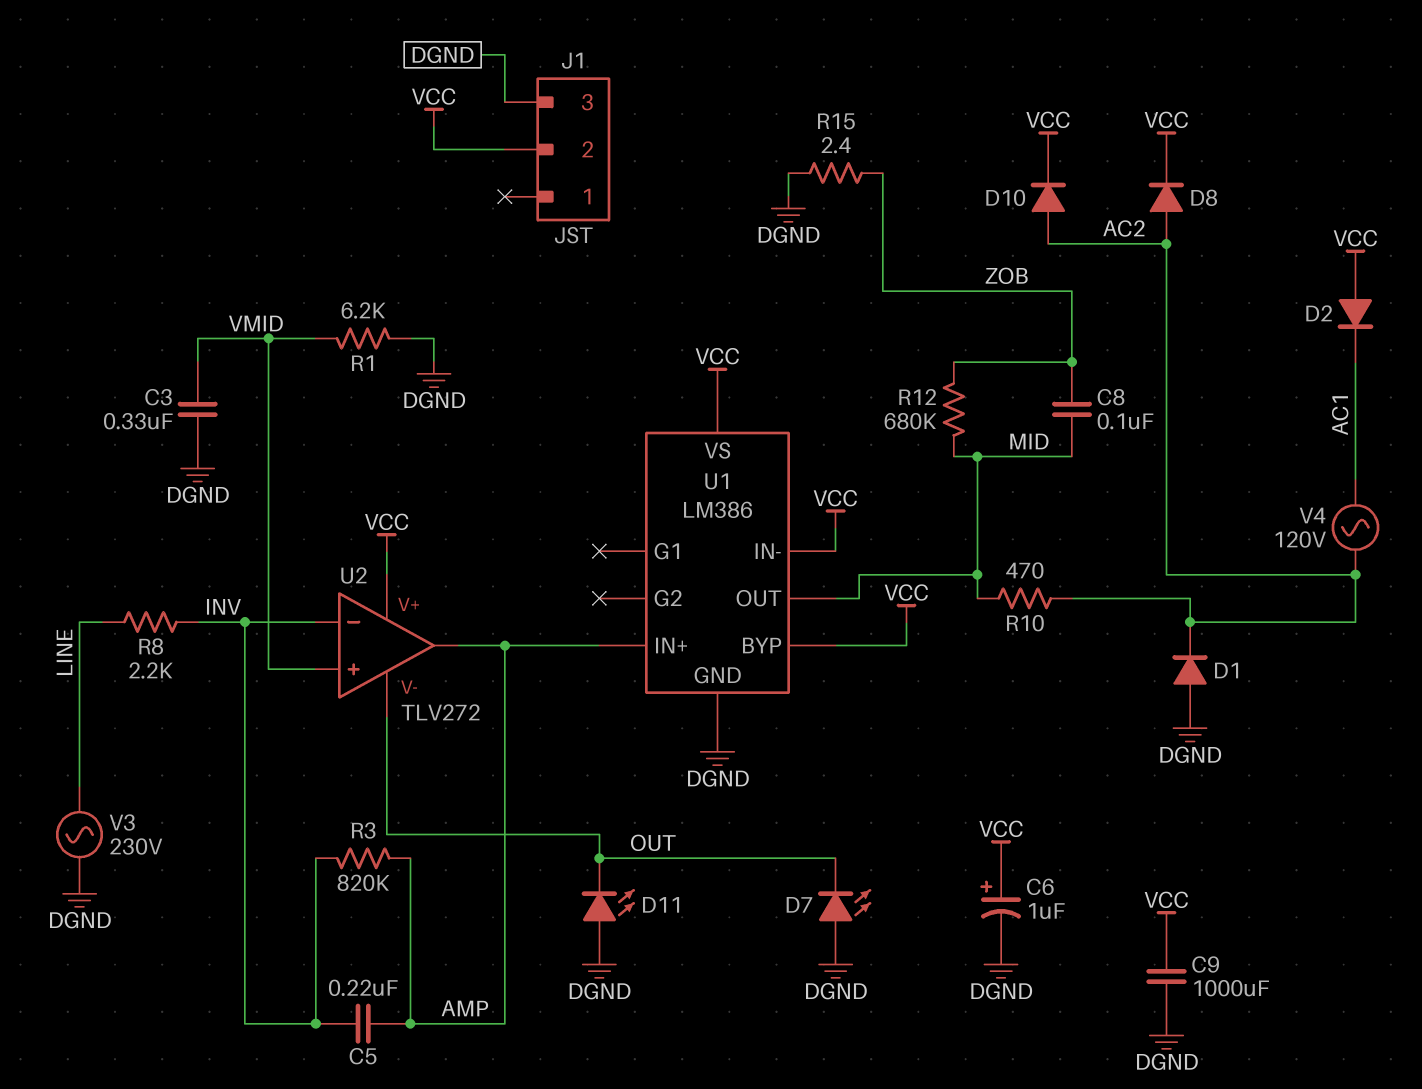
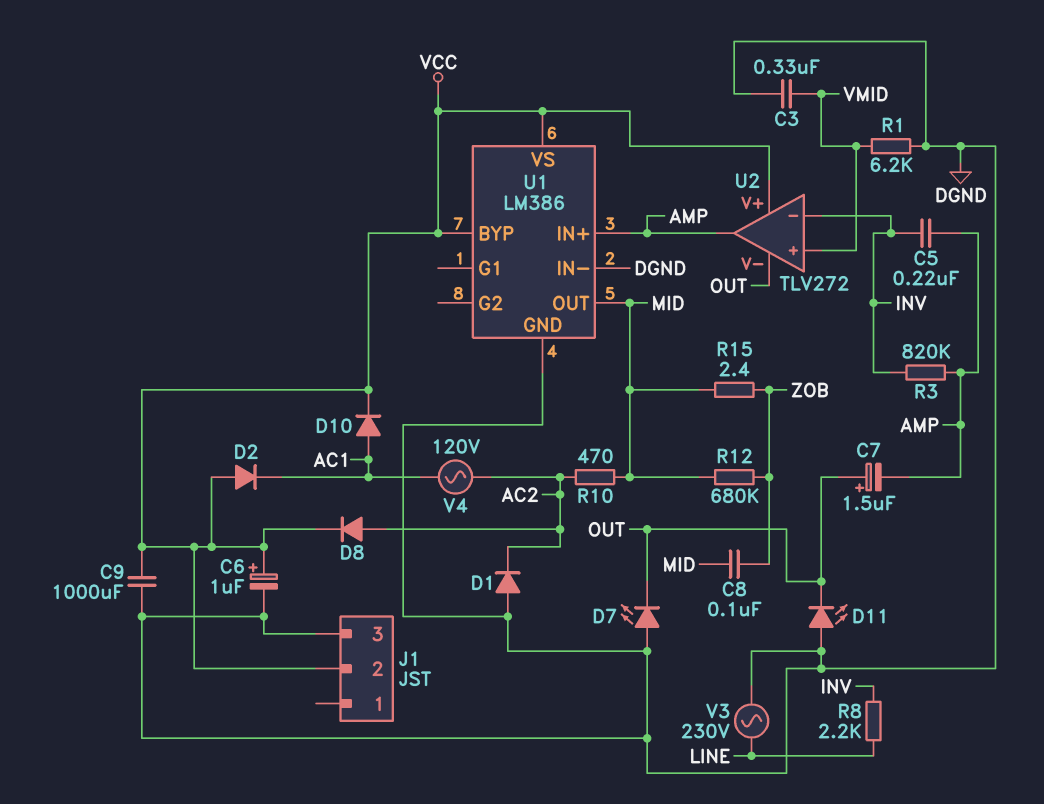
C7: none -> 1.5uF (plus OUT, minus AMP)
D10: diode (A AC2, K VCC) -> diode (A AC1, K VCC)
R15: 2.4 (DGND, ZOB) -> 2.4 (MID, ZOB)
U1 pin IN-: VCC -> DGND

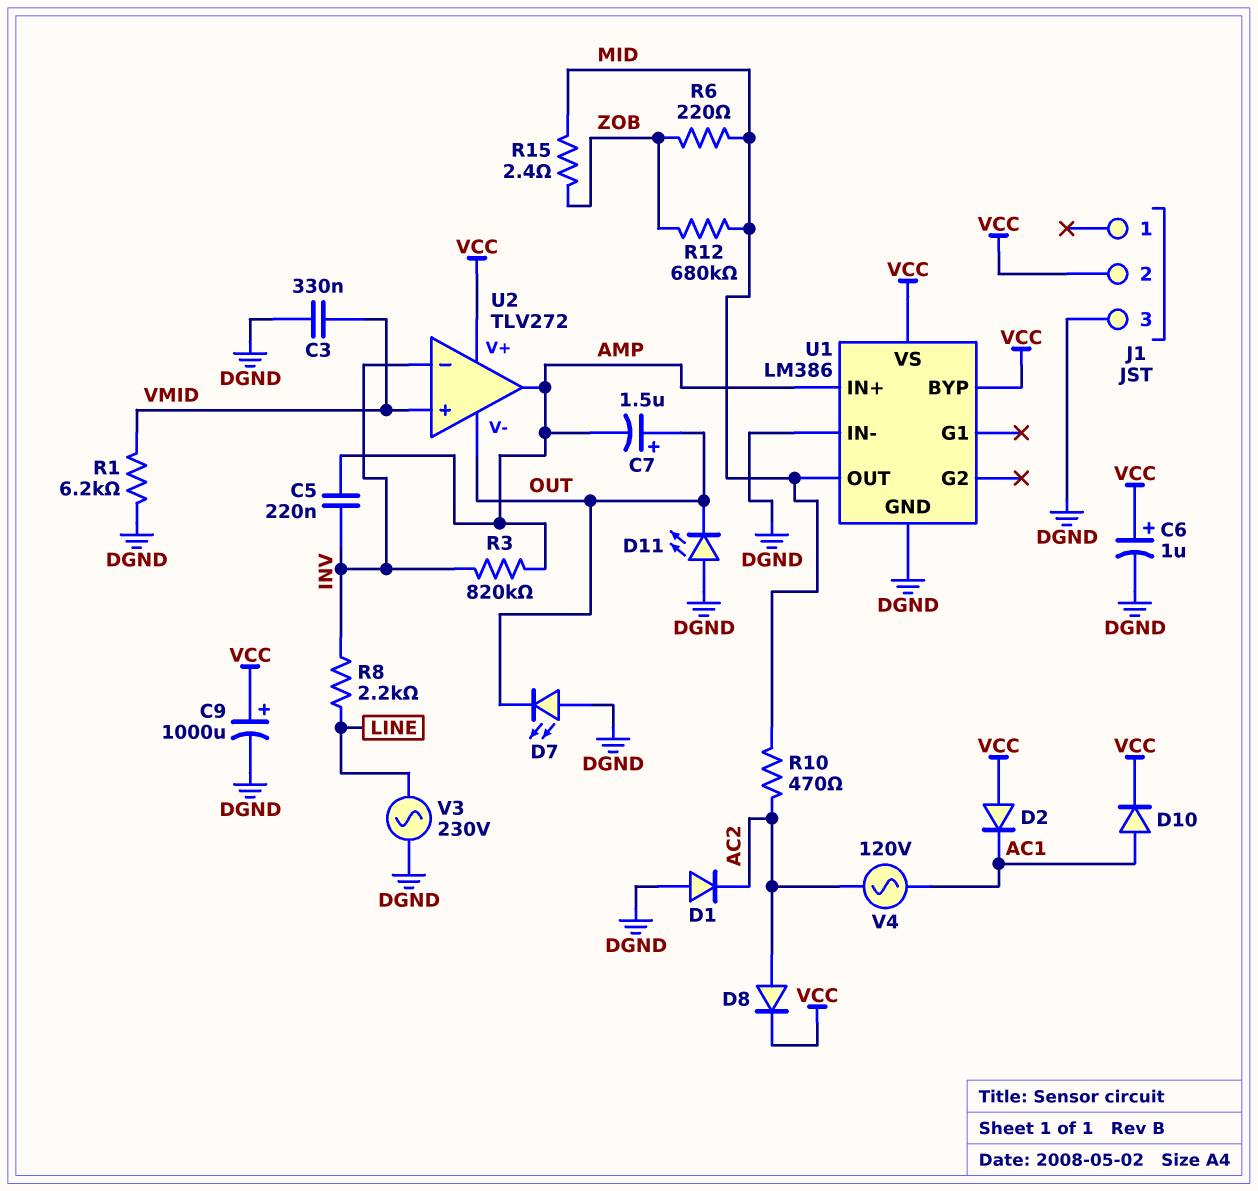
C8: 100nF (MID, ZOB) -> none
C9: 1000uF (DGND, VCC) -> 1000uF (plus VCC, minus DGND)
R6: none -> 220 (MID, ZOB)

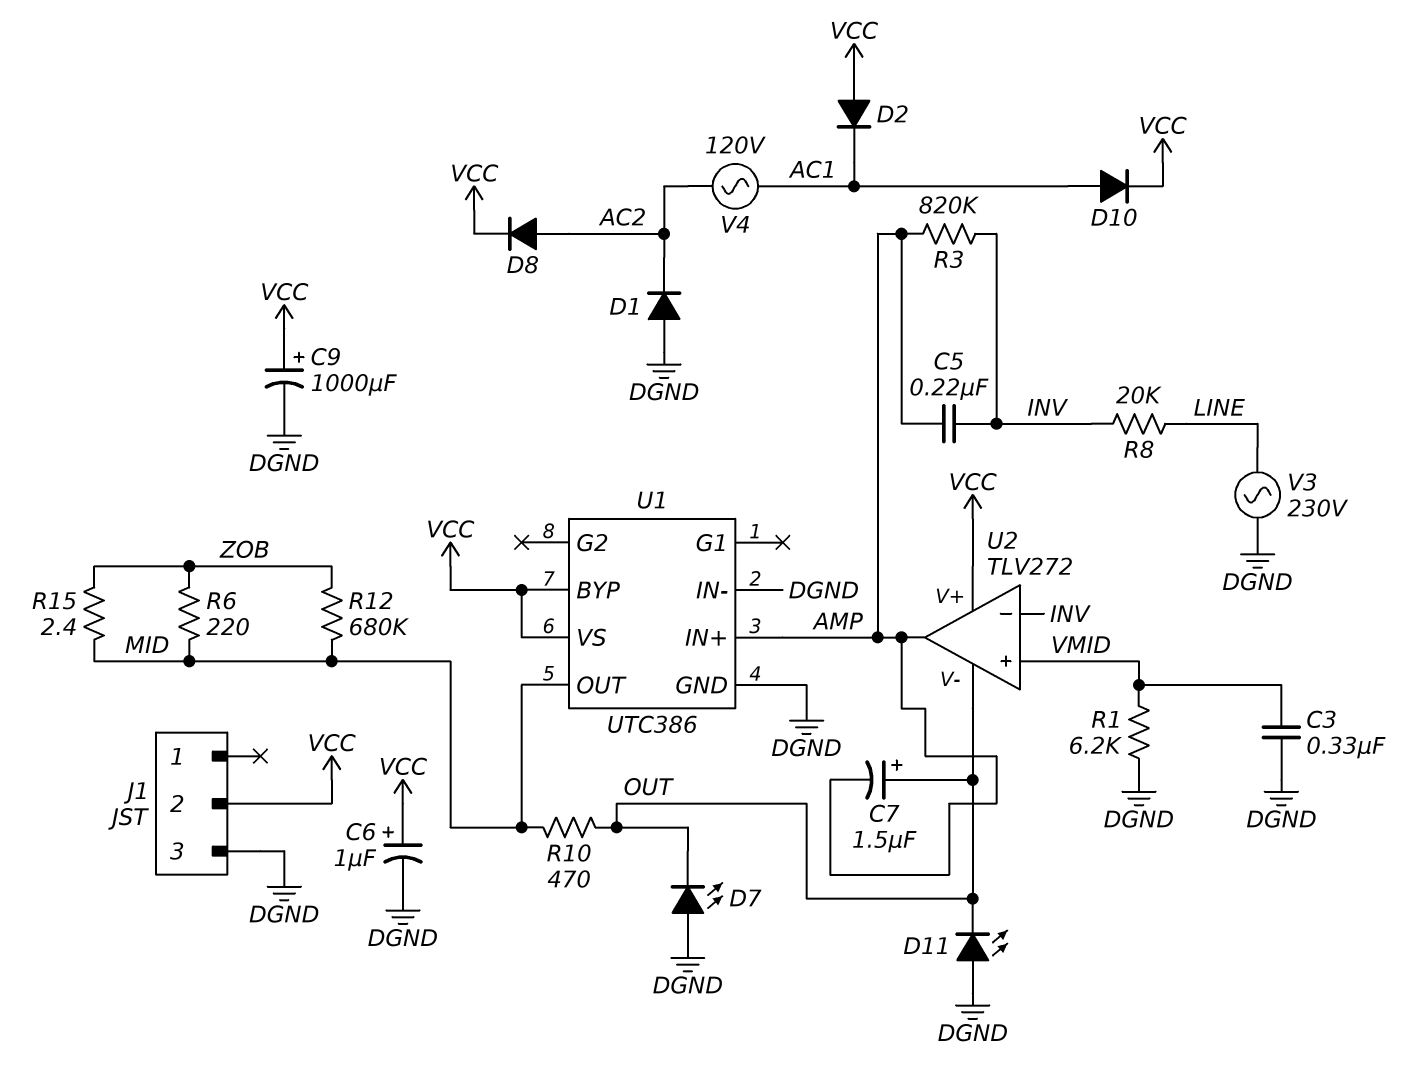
R8: 2.2k (INV, LINE) -> 20k (INV, LINE)
R10: 470 (AC2, MID) -> 470 (MID, OUT)
U1: LM386 -> UTC386

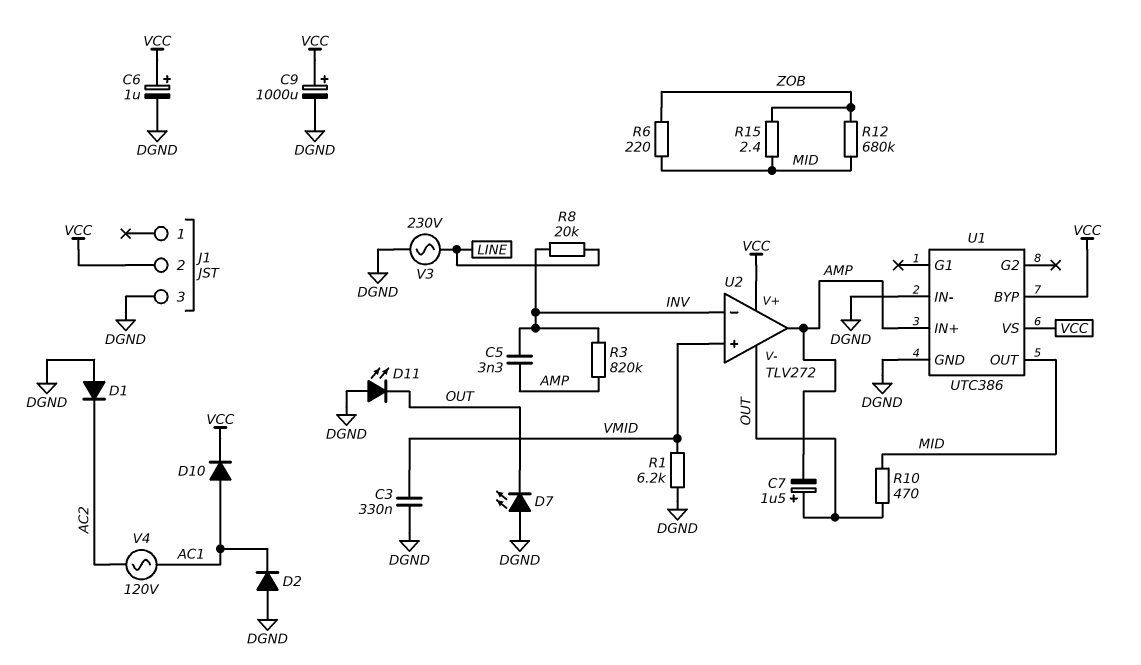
C5: 220nF (AMP, INV) -> 3.3nF (AMP, INV)
D2: diode (A VCC, K AC1) -> diode (A DGND, K AC1)
D8: diode (A AC2, K VCC) -> none

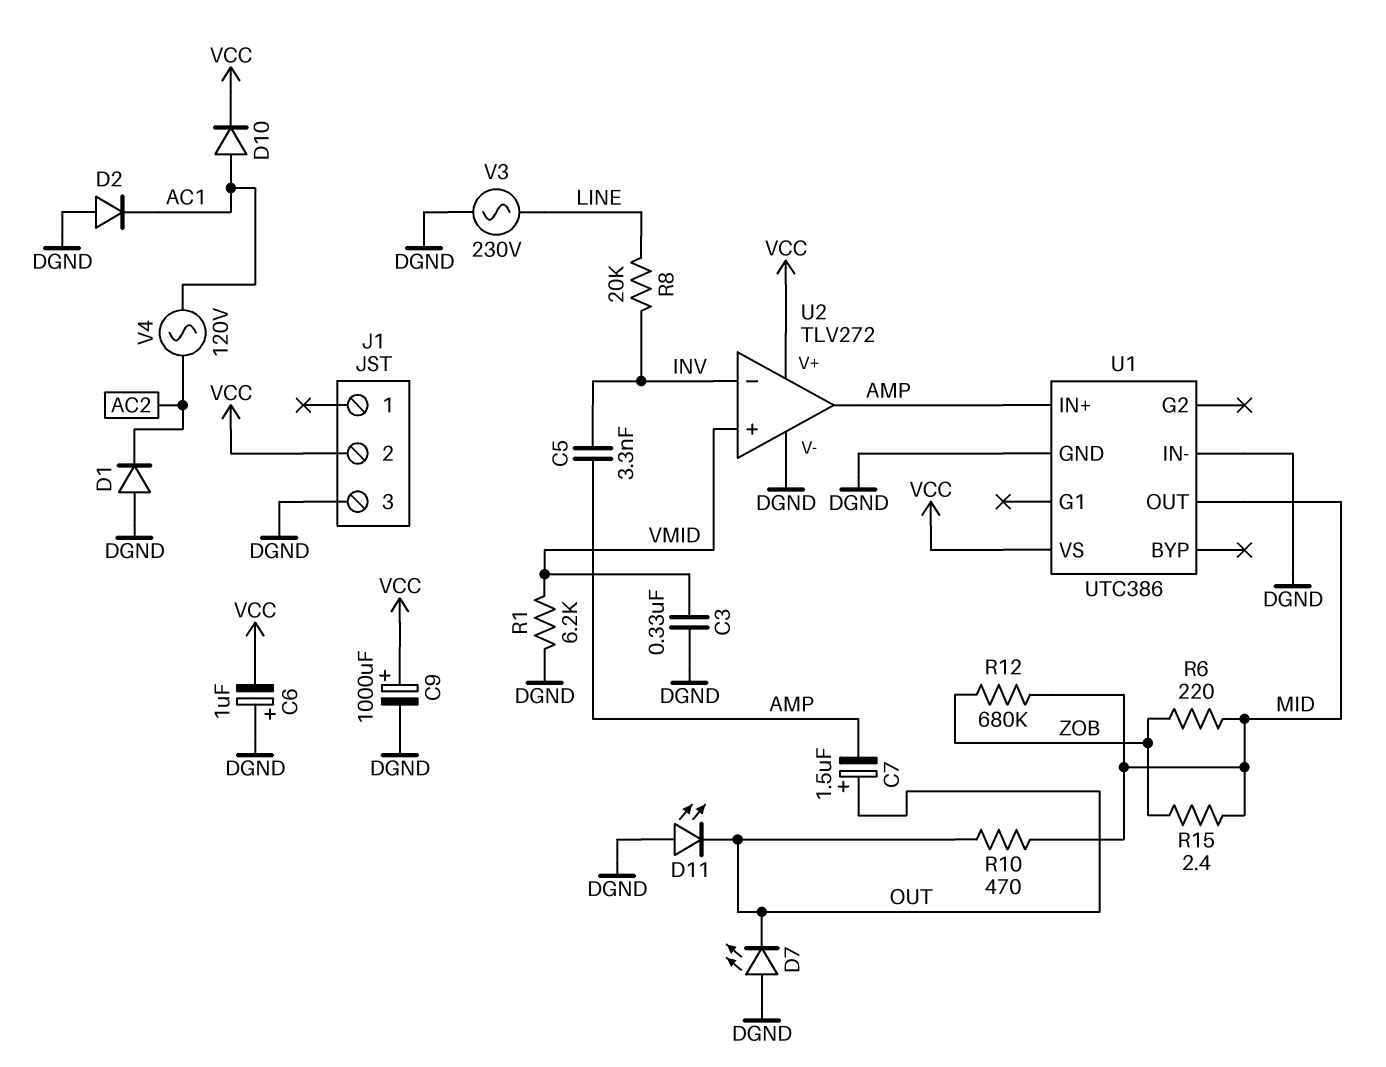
C6: 1uF (plus VCC, minus DGND) -> 1uF (plus DGND, minus VCC)
R3: 820k (AMP, INV) -> none
U1 pin BYP: VCC -> none
U2 pin V-: OUT -> DGND

